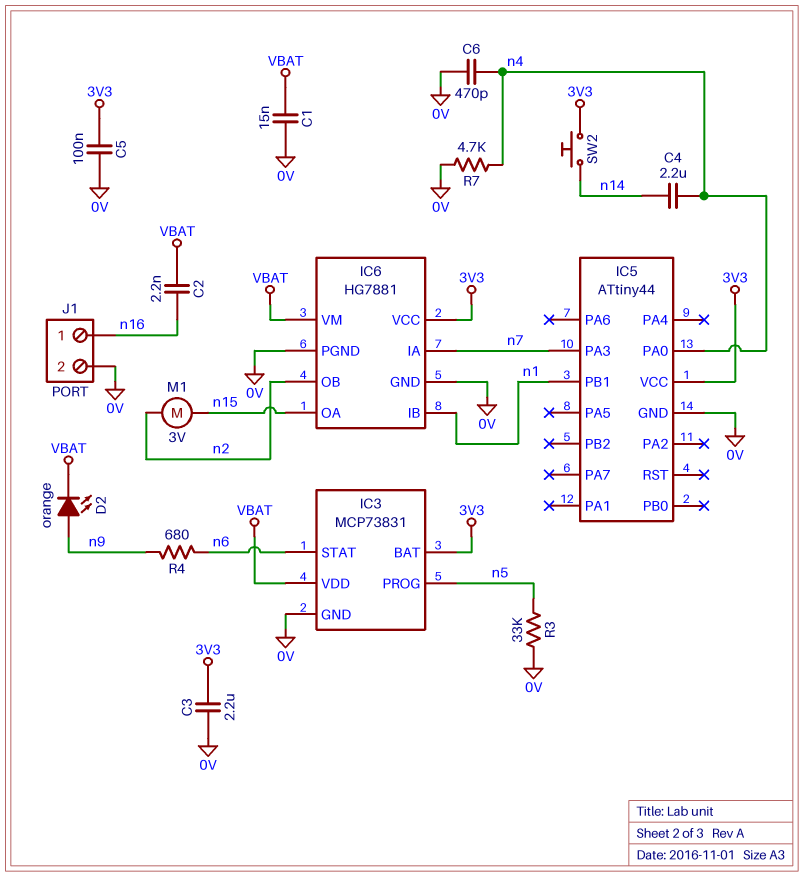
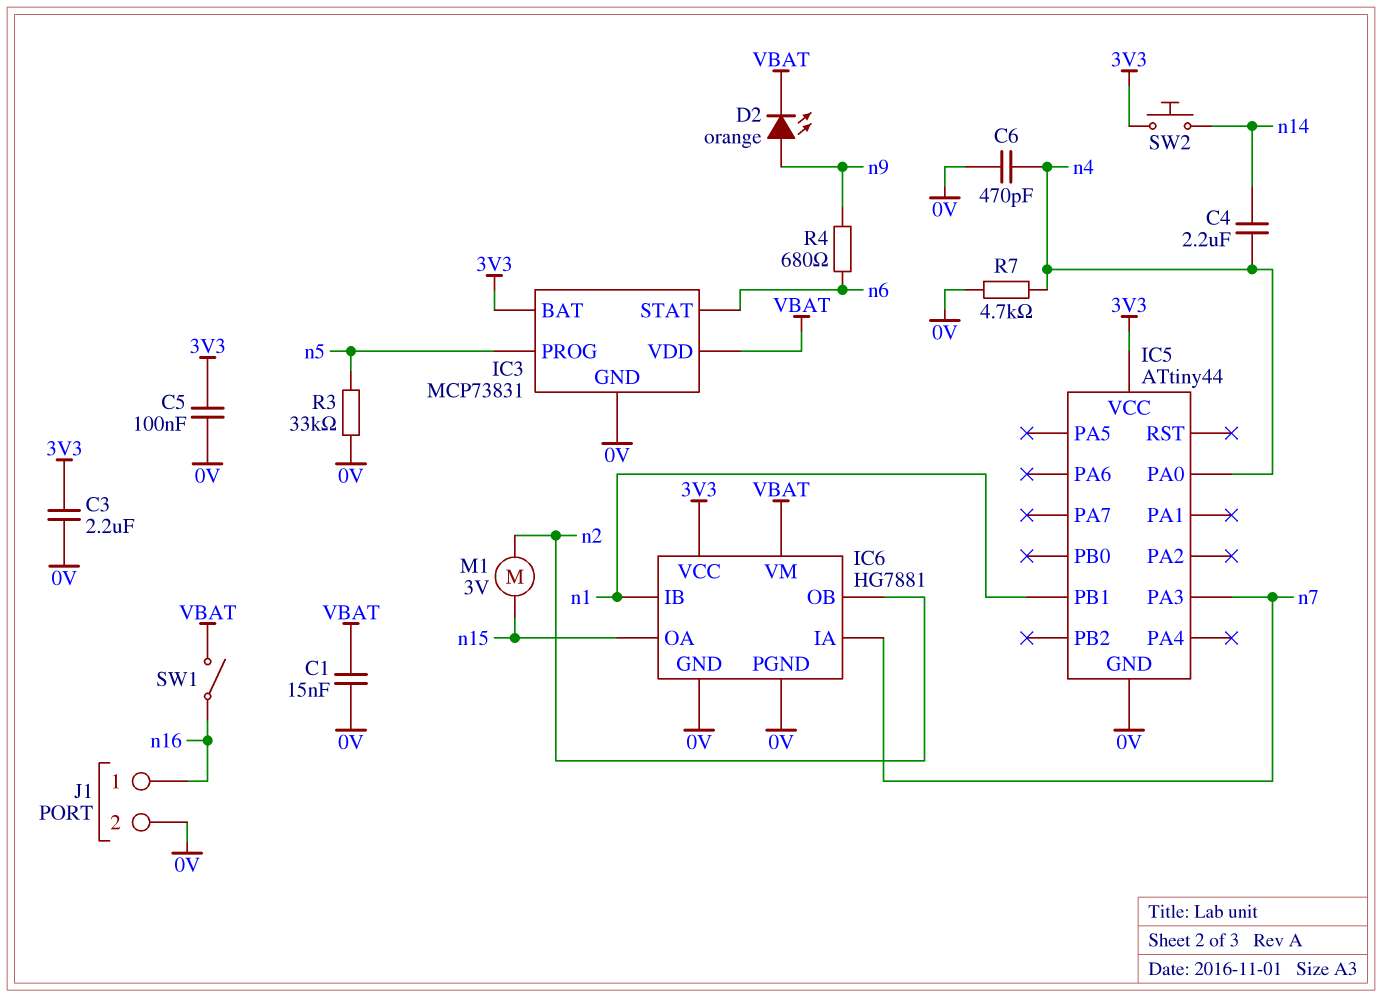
C2: 2.2nF (VBAT, n16) -> none
SW1: none -> switch (VBAT, n16)

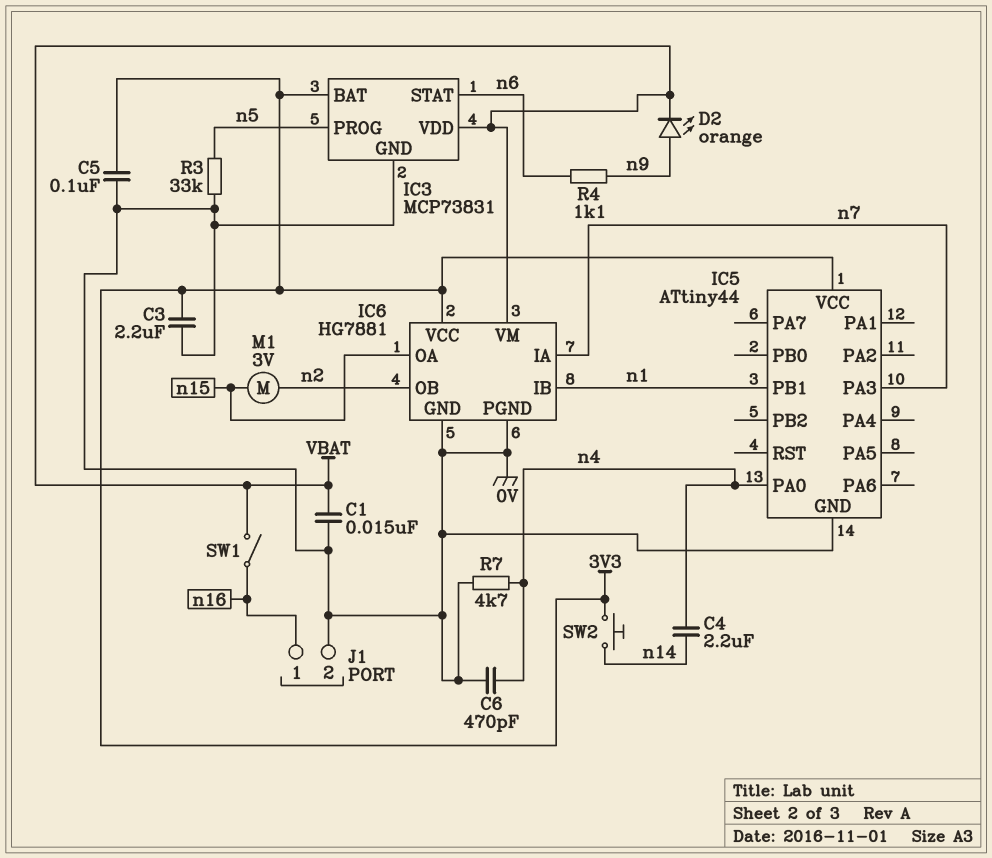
R4: 680 (n6, n9) -> 1.1k (n6, n9)

